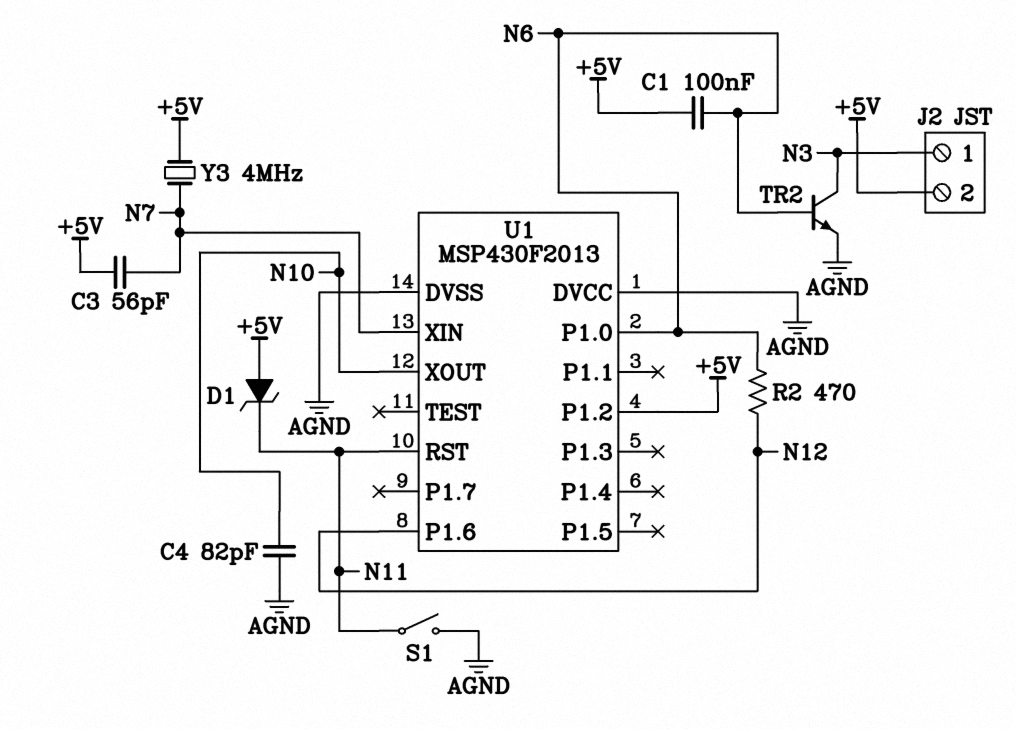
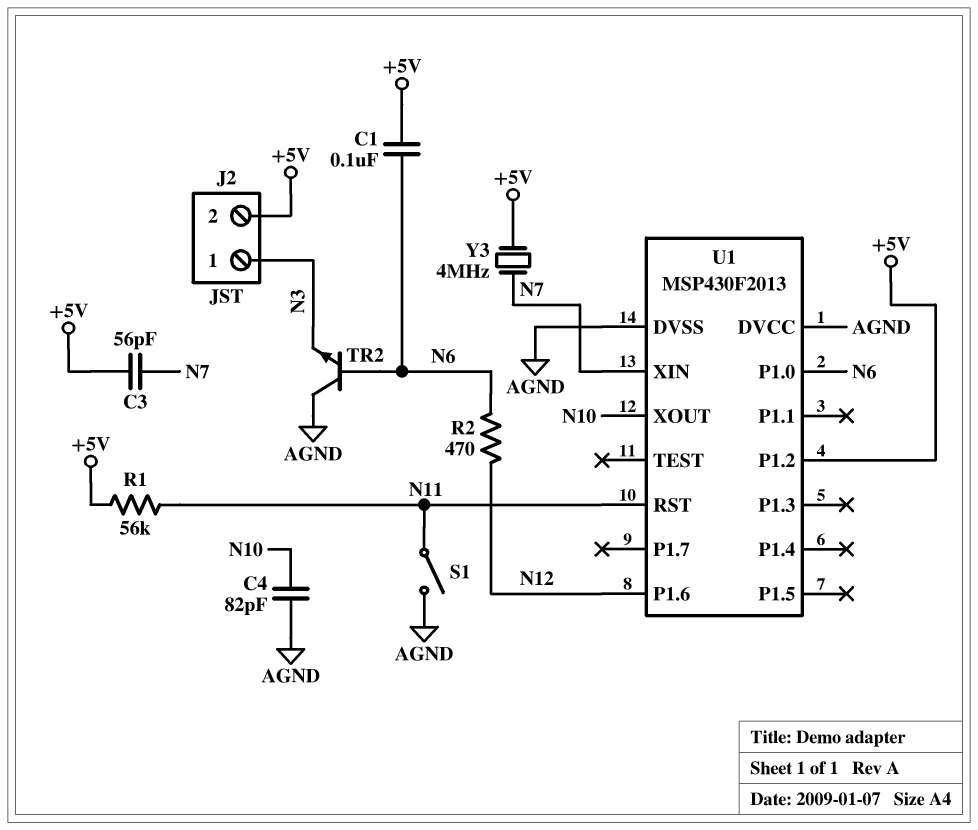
D1: zener (A +5V, K N11) -> none
R1: none -> 56k (+5V, N11)
TR2: NPN (B N6, C N3, E AGND) -> NPN (B N6, C AGND, E N3)

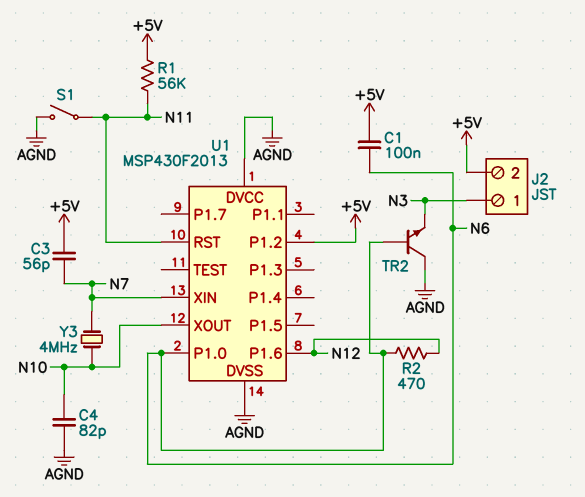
Y3: 4MHz (+5V, N7) -> 4MHz (N7, N10)

